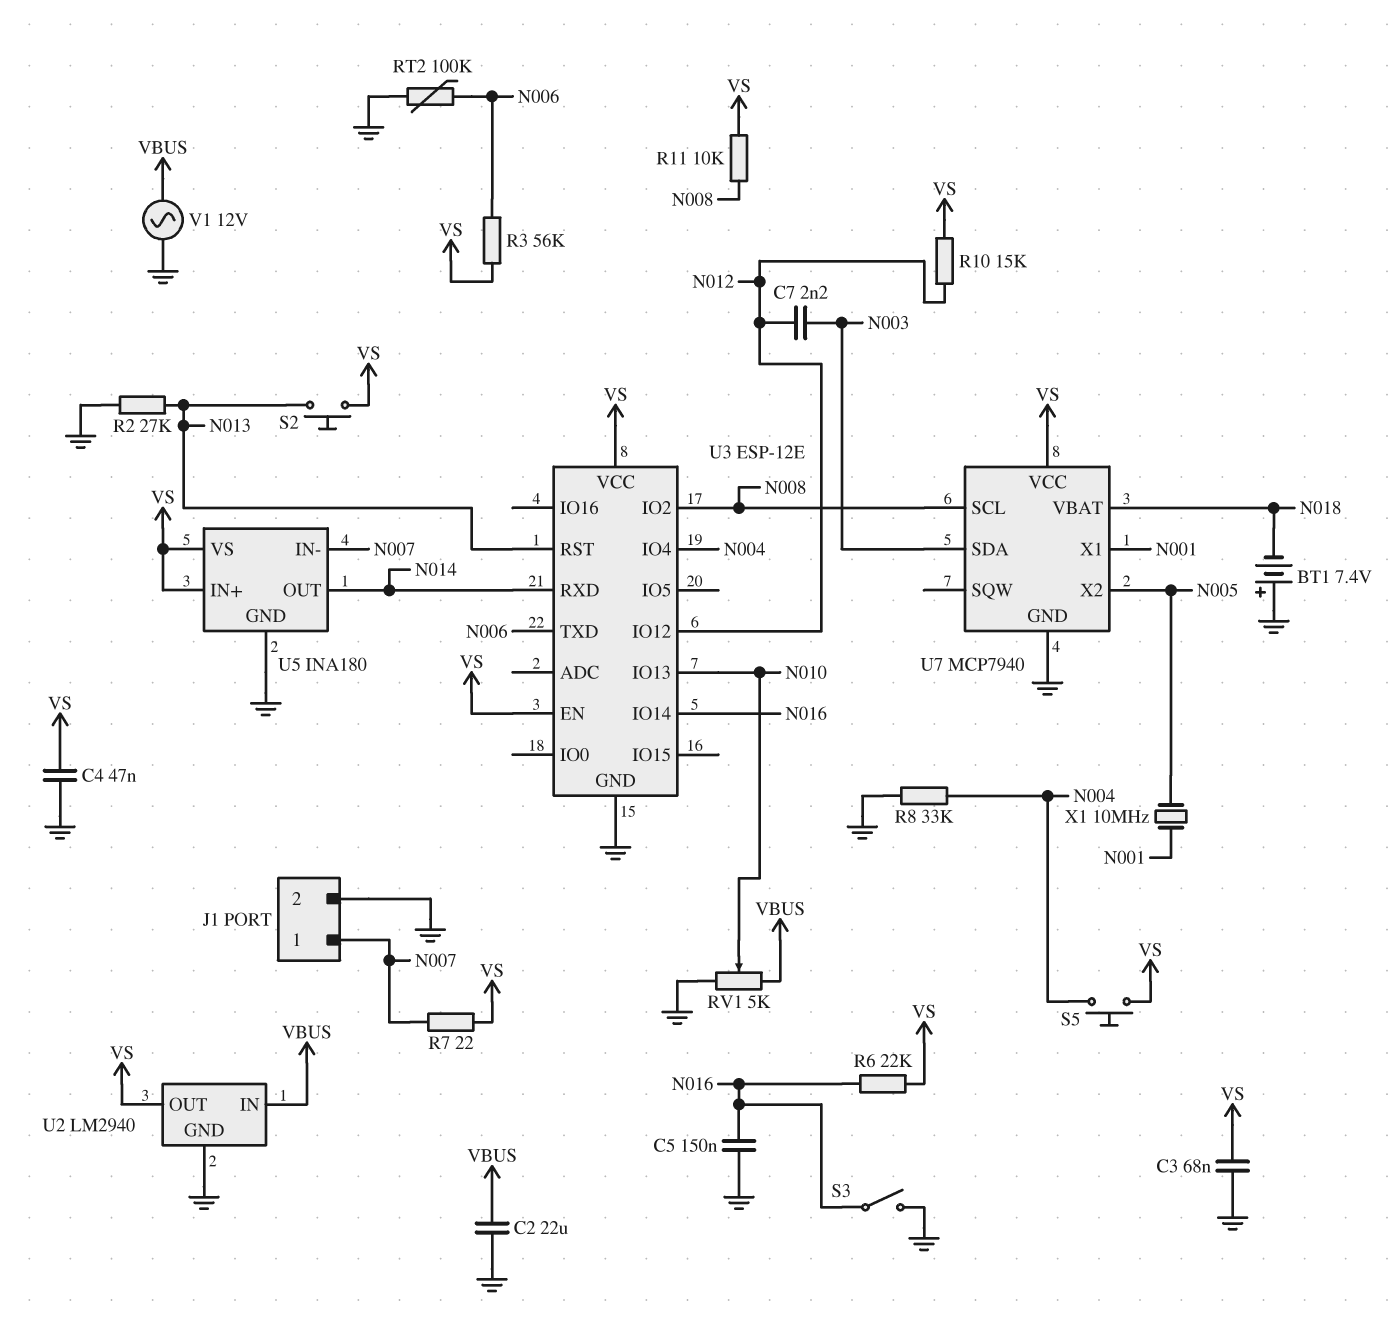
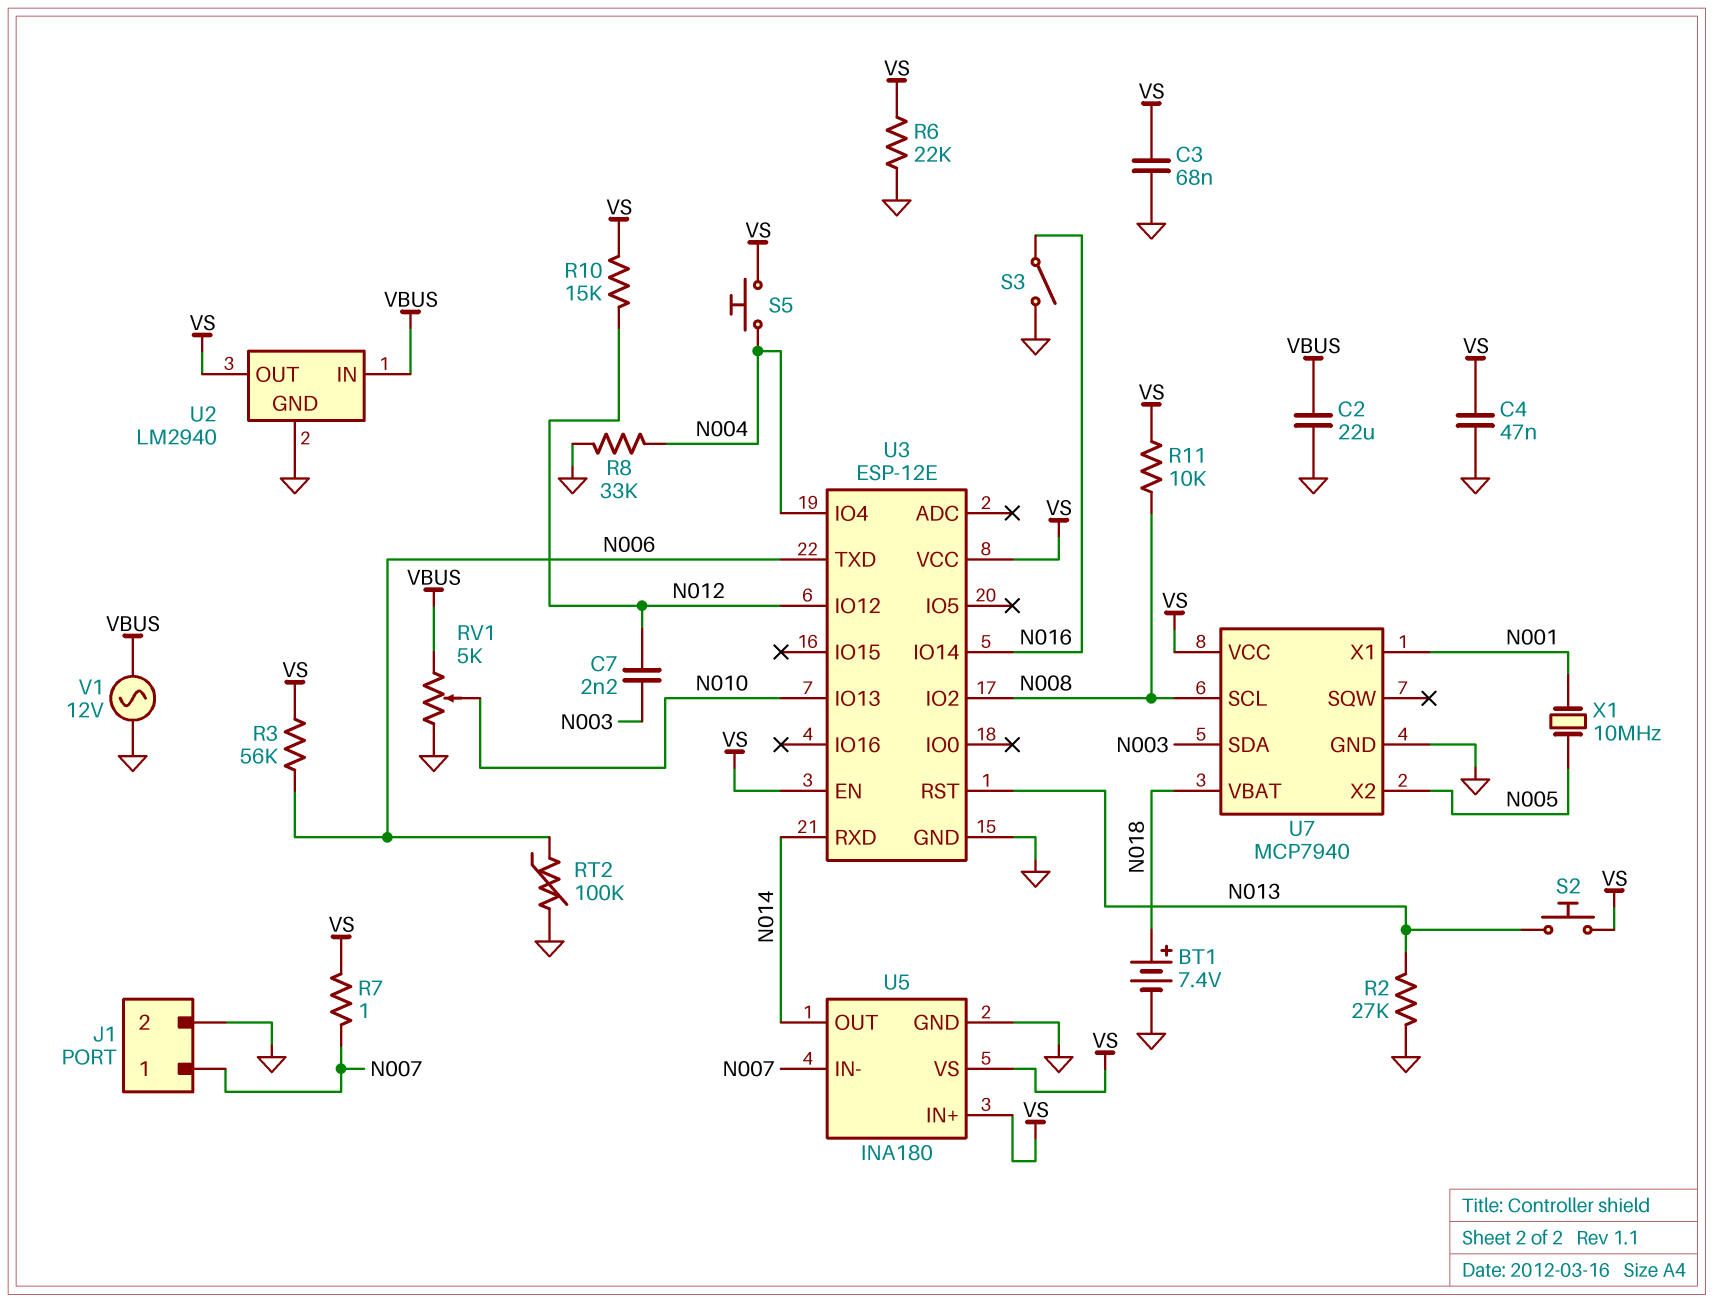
BT1: 7.4V (plus GND, minus N018) -> 7.4V (plus N018, minus GND)
C5: 150nF (GND, N016) -> none
R6: 22k (N016, VS) -> 22k (GND, VS)
R7: 22 (N007, VS) -> 1 (N007, VS)

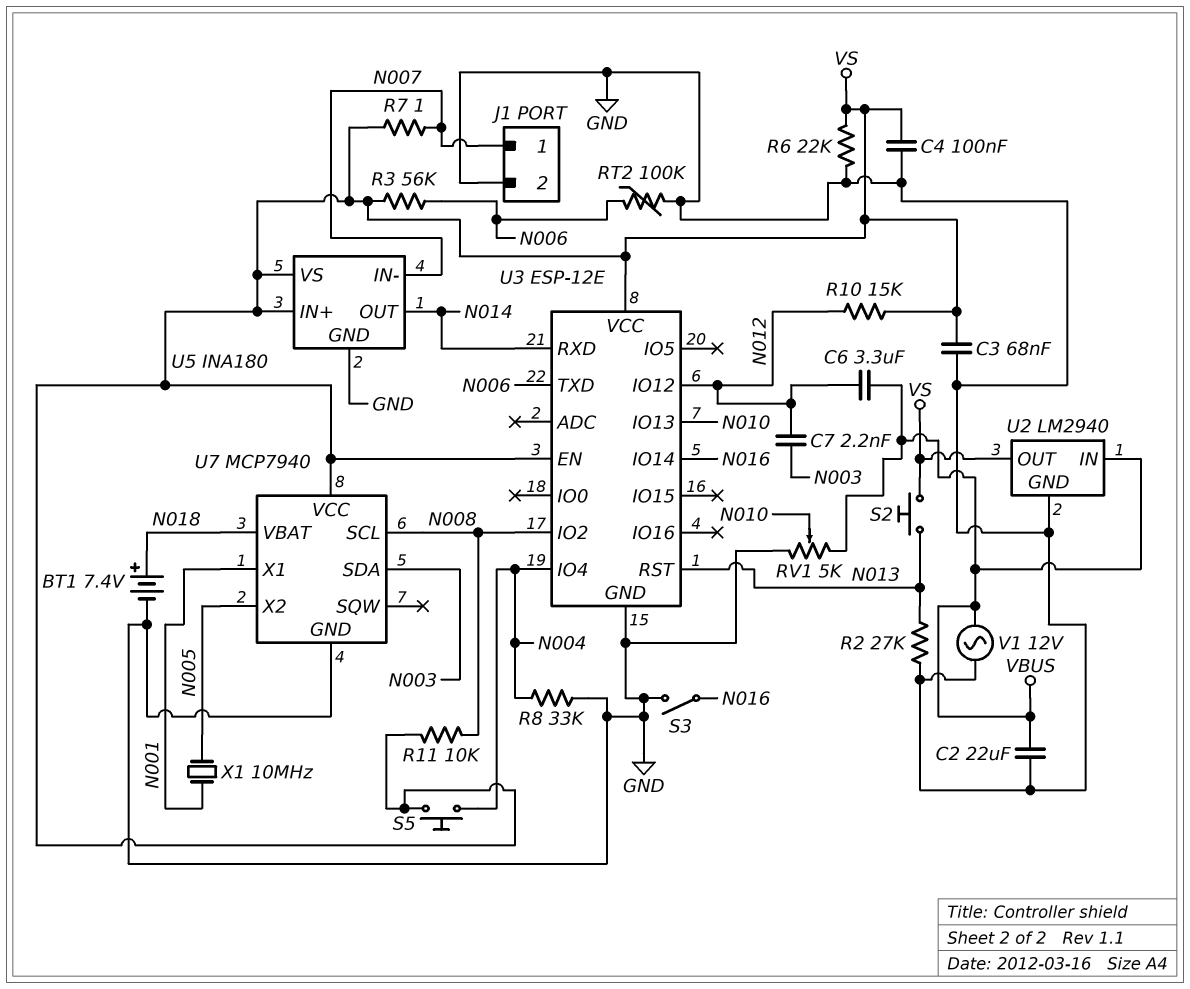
C4: 47nF (GND, VS) -> 100nF (GND, VS)
C6: none -> 3.3uF (N012, VBUS)

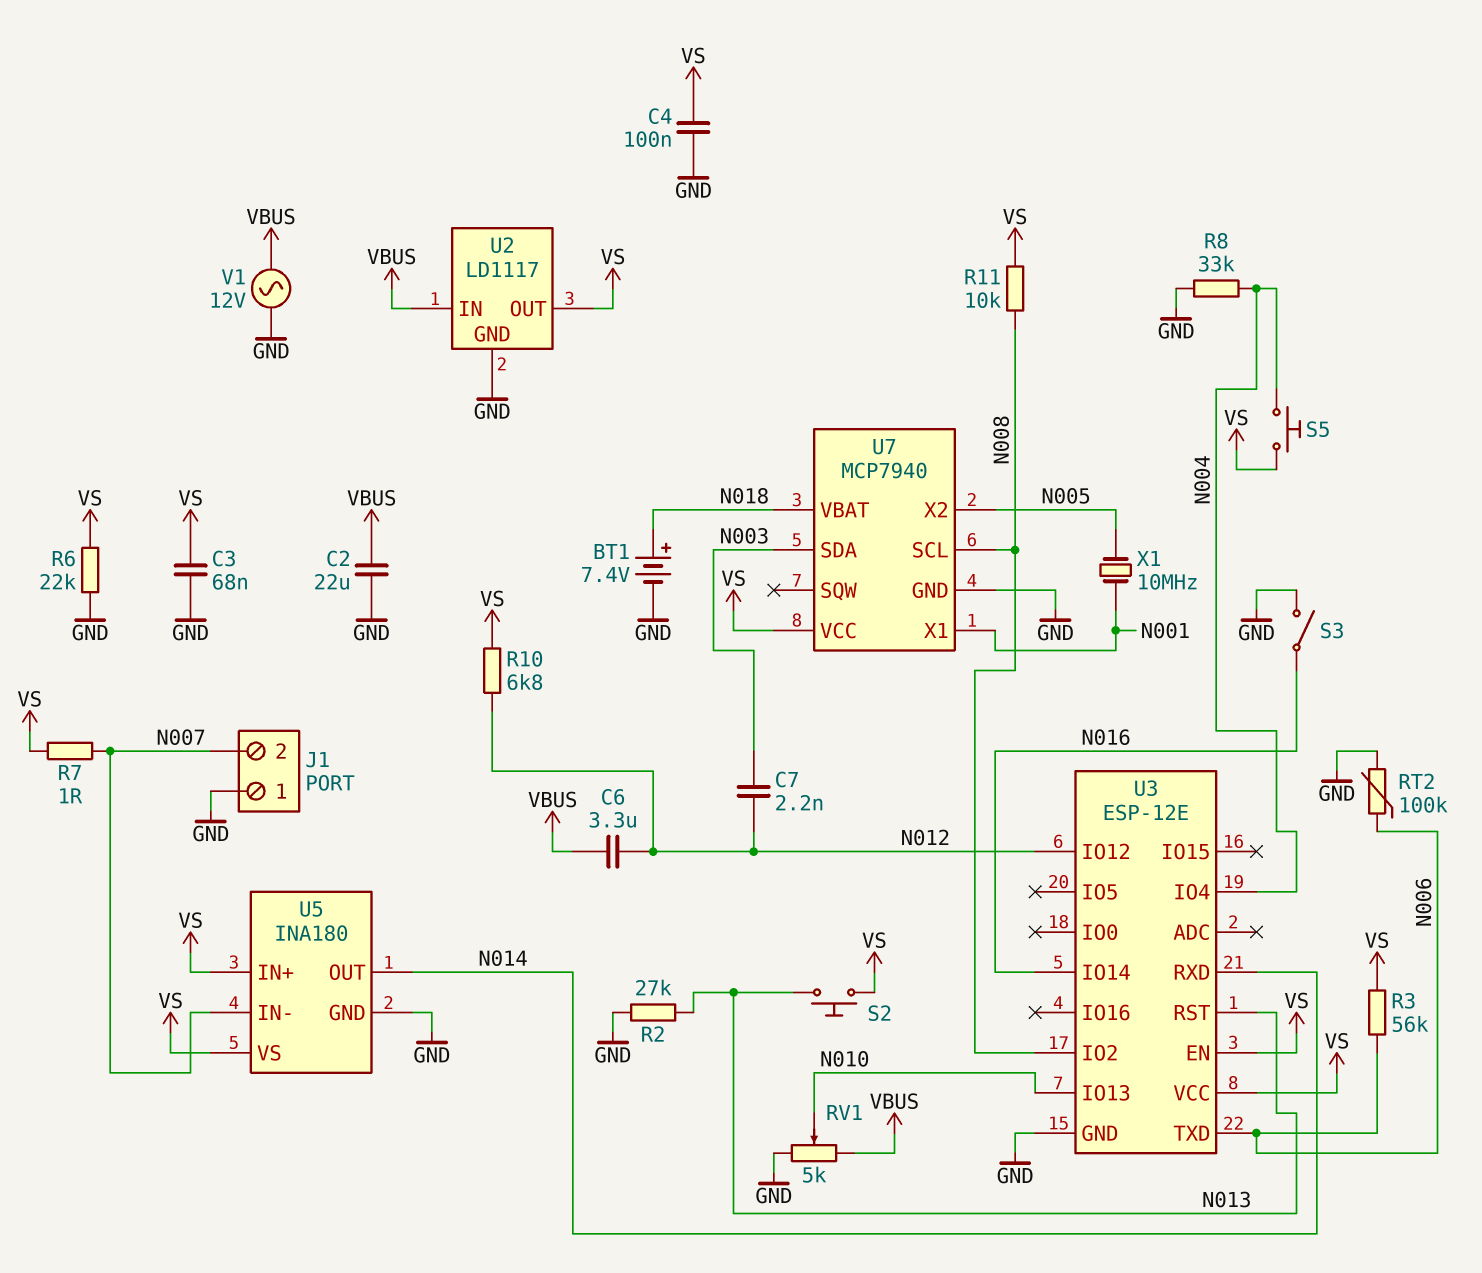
J1 pin 1: N007 -> GND
J1 pin 2: GND -> N007
R10: 15k (N012, VS) -> 6.8k (N012, VS)
U2: LM2940 -> LD1117

